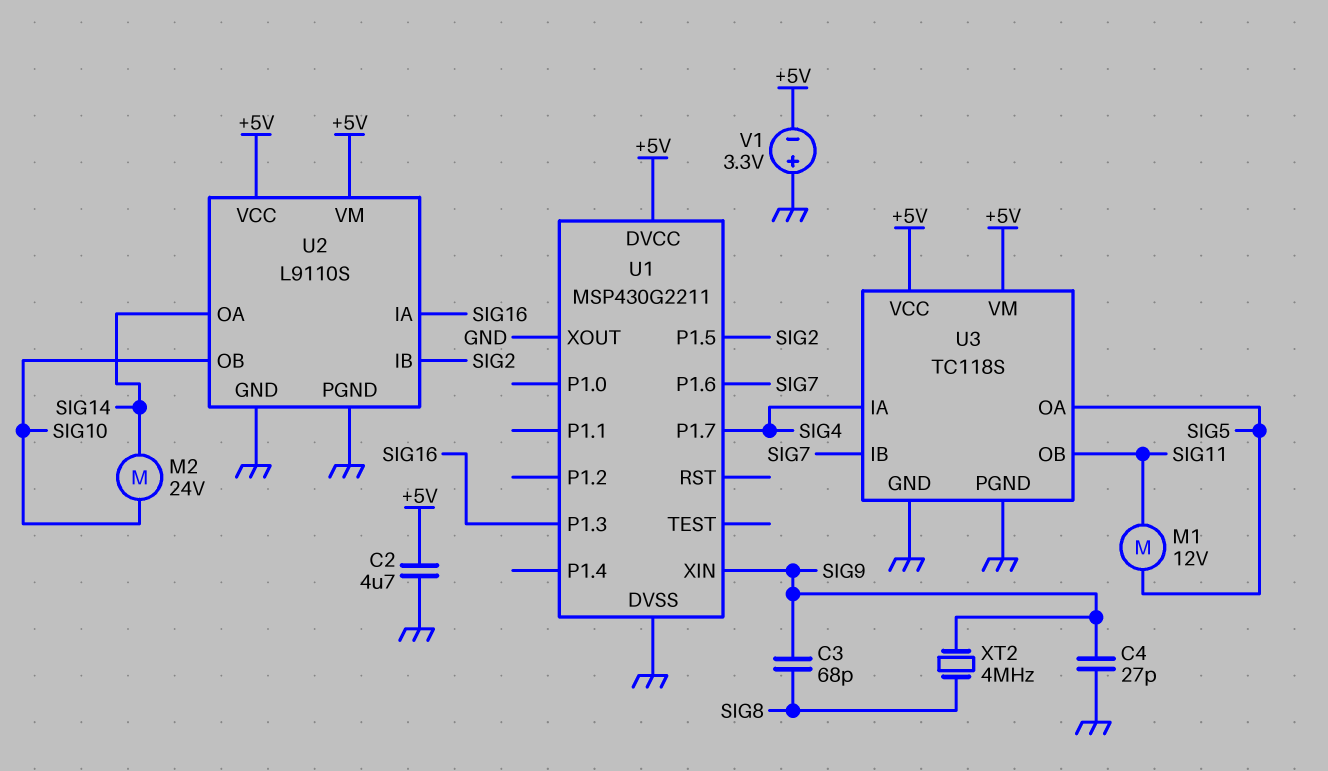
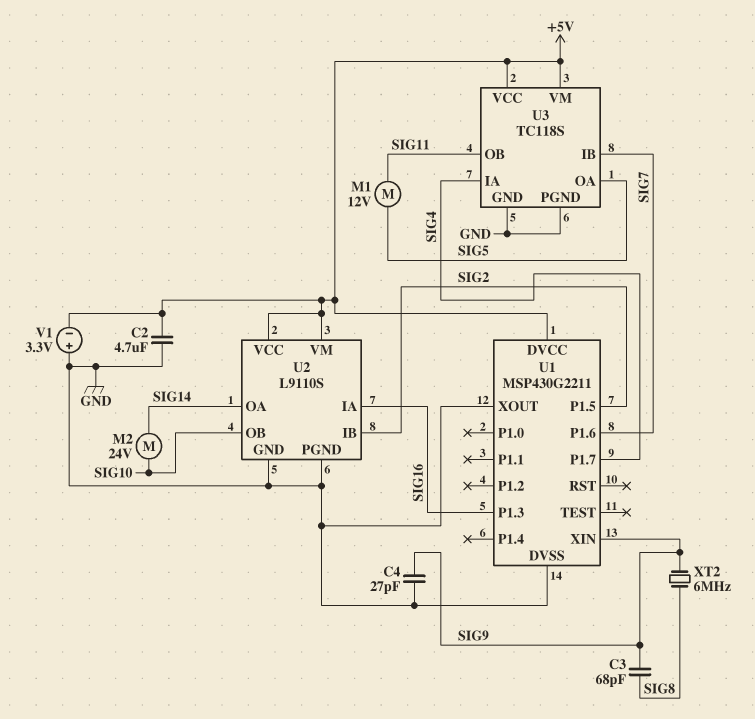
XT2: 4MHz (SIG8, SIG9) -> 6MHz (SIG8, SIG9)

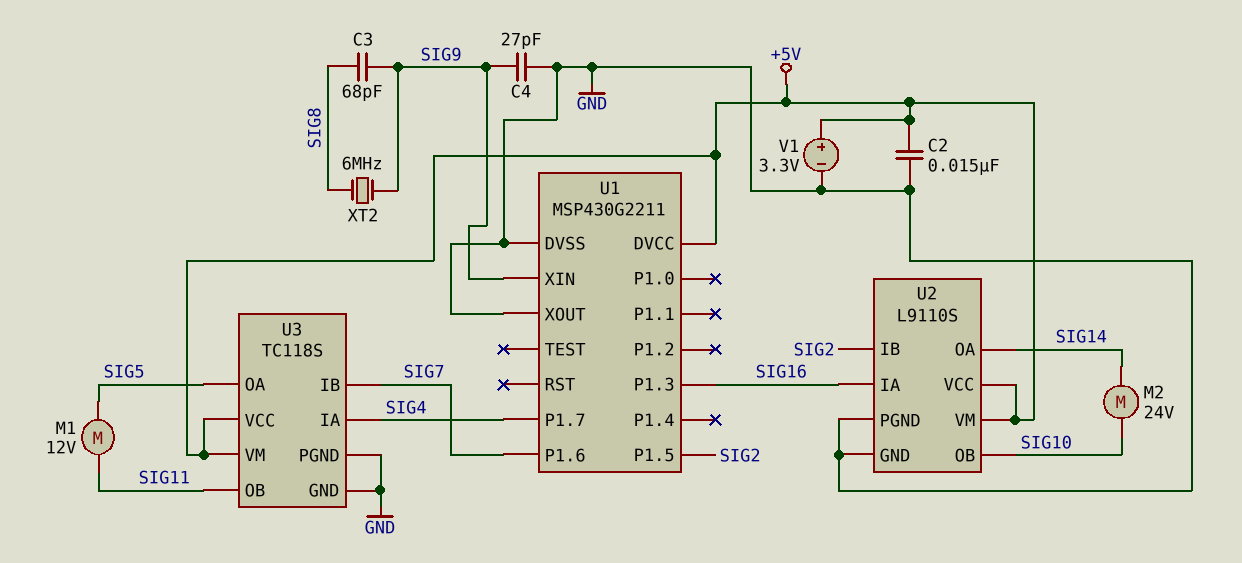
C2: 4.7uF (+5V, GND) -> 15nF (+5V, GND)
V1: 3.3V (plus GND, minus +5V) -> 3.3V (plus +5V, minus GND)

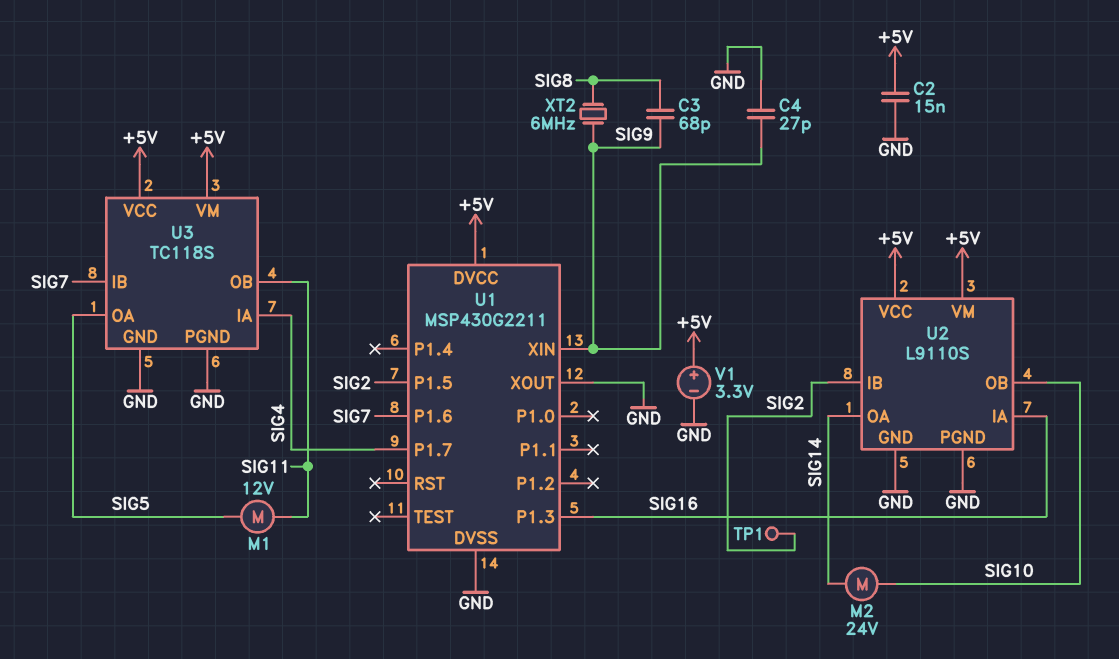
TP1: none -> test point (SIG2)

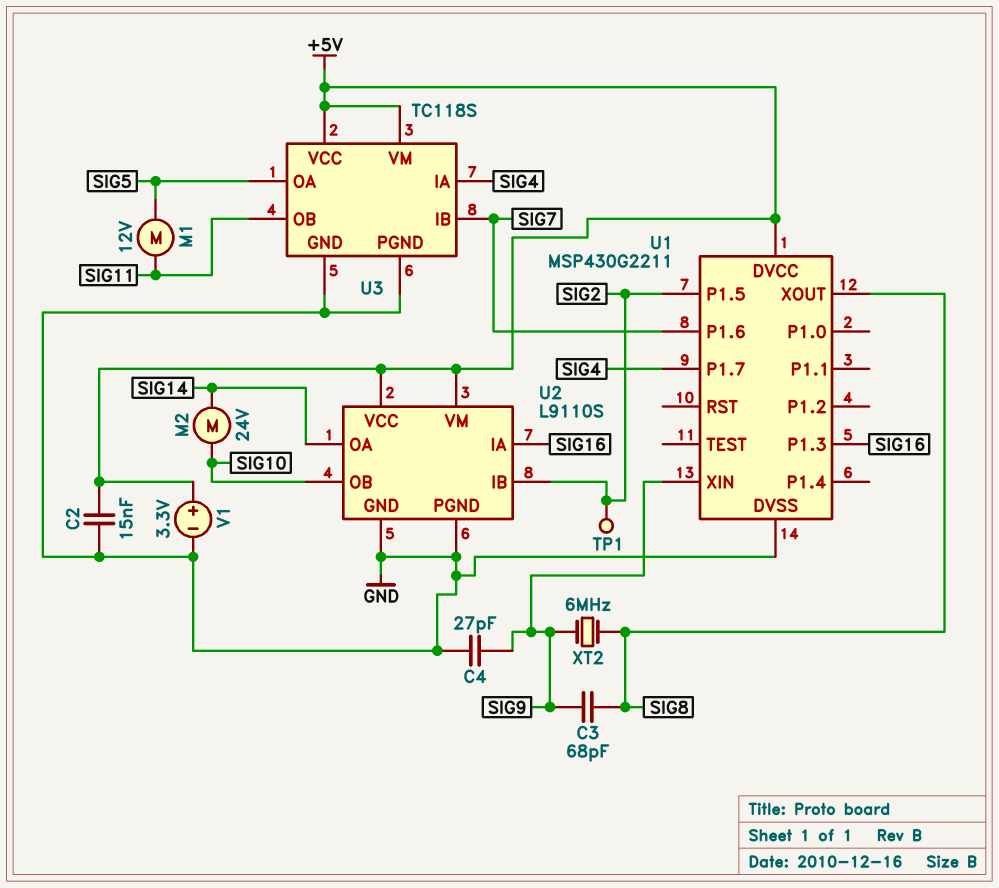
U1 pin XOUT: GND -> SIG8

